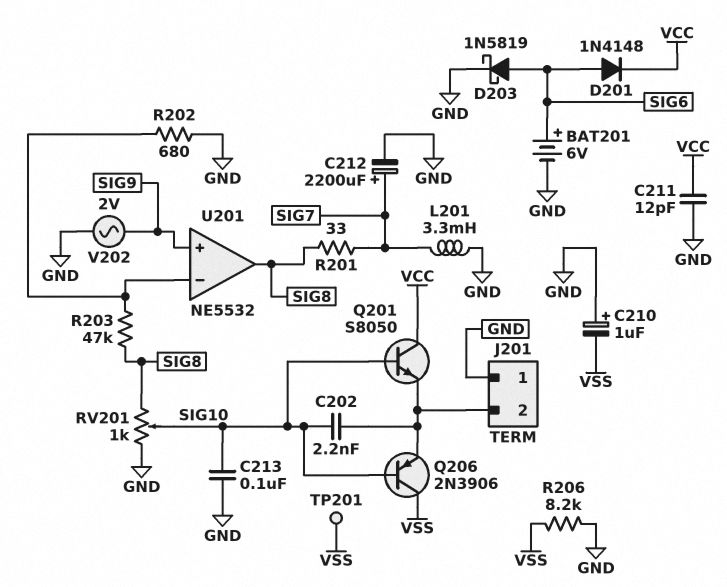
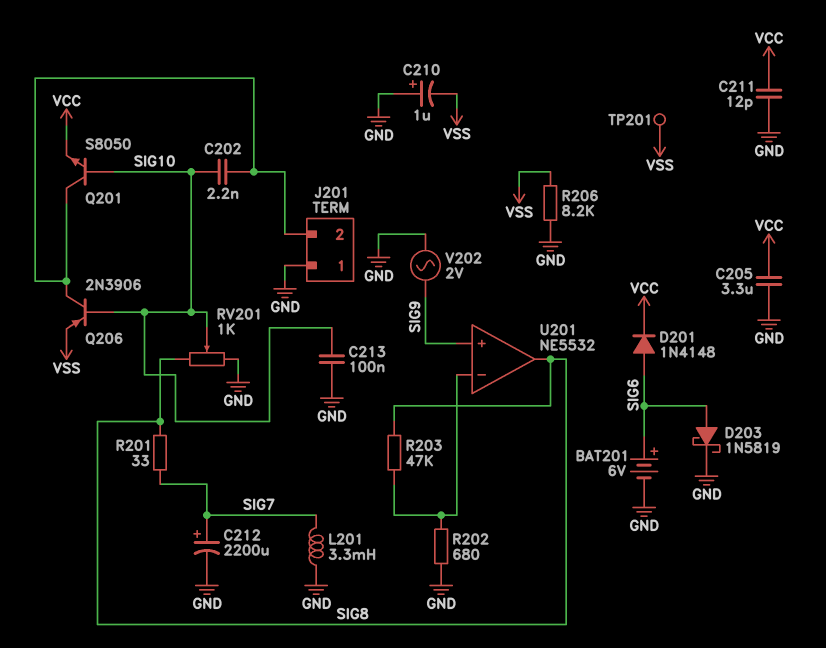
C205: none -> 3.3uF (GND, VCC)
Q201: NPN S8050 (B SIG10, C VCC, E J201/2) -> NPN S8050 (B SIG10, C J201/2, E VCC)
Q206: PNP 2N3906 (B SIG10, C VSS, E J201/2) -> PNP 2N3906 (B SIG10, C J201/2, E VSS)

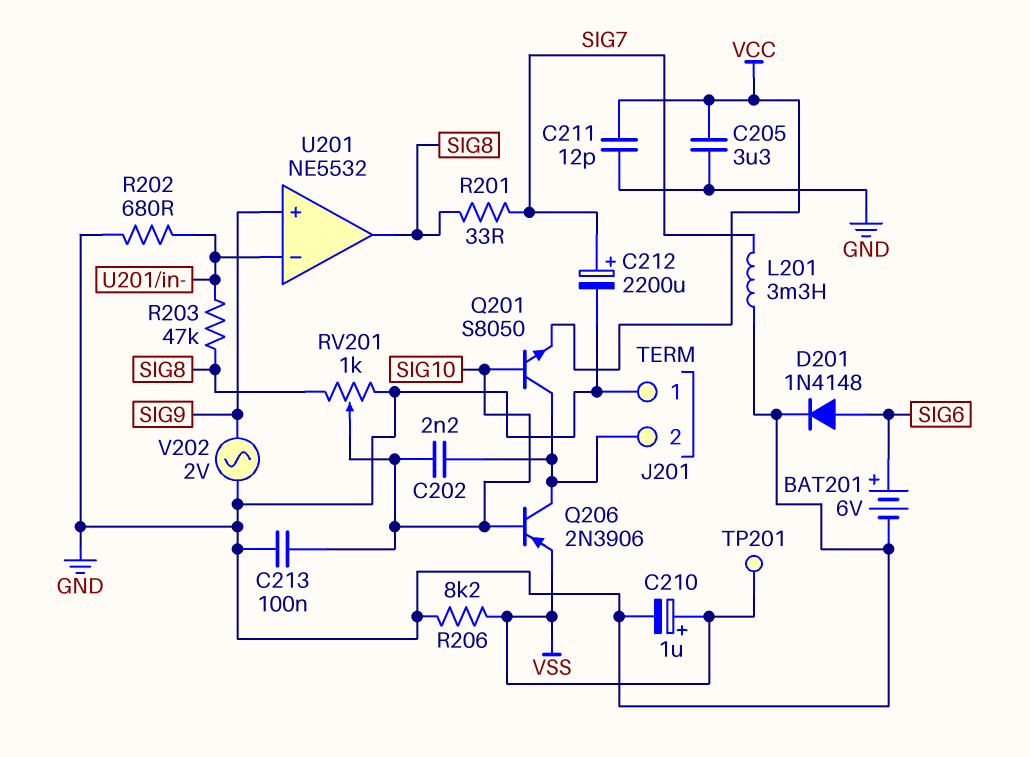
C210: 1uF (plus GND, minus VSS) -> 1uF (plus VSS, minus GND)
D201: diode 1N4148 (A SIG6, K VCC) -> diode 1N4148 (A SIG6, K GND)
D203: schottky 1N5819 (A SIG6, K GND) -> none

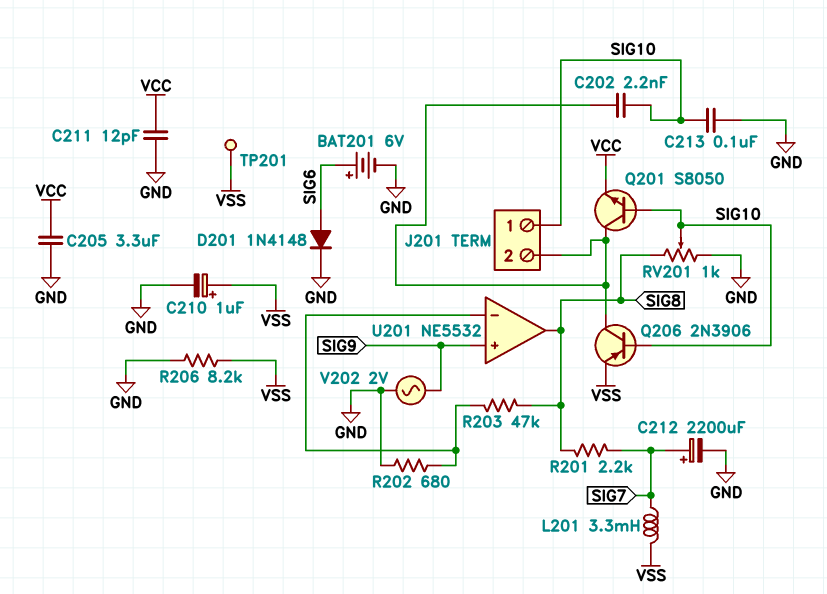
J201 pin 1: GND -> SIG10
L201: 3.3mH (GND, SIG7) -> 3.3mH (SIG7, VSS)
R201: 33 (SIG7, SIG8) -> 2.2k (SIG7, SIG8)

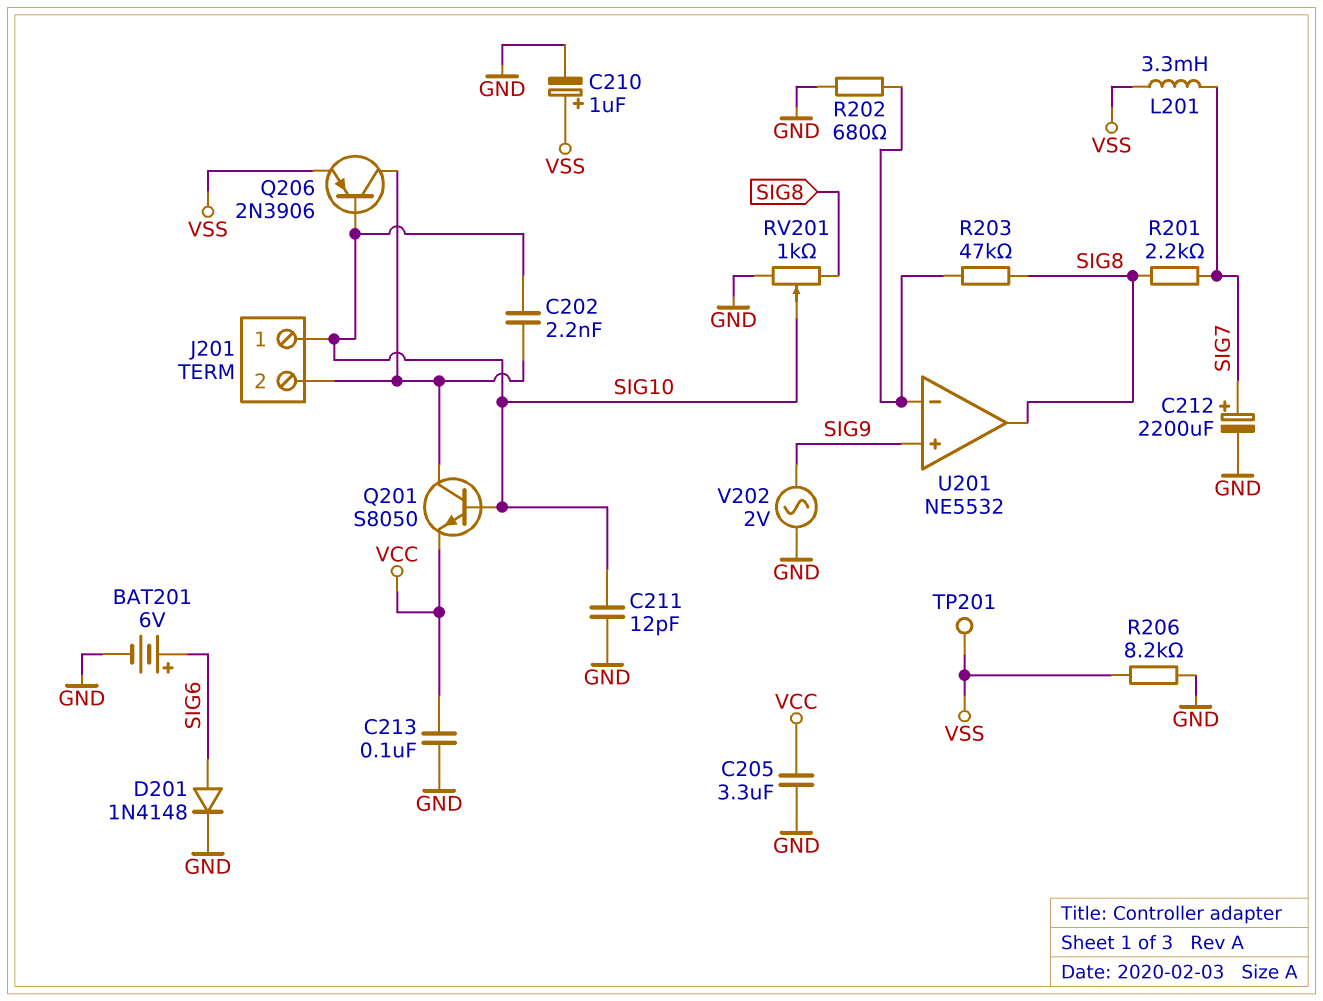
C211: 12pF (GND, VCC) -> 12pF (GND, SIG10)
C213: 100nF (GND, SIG10) -> 100nF (GND, VCC)

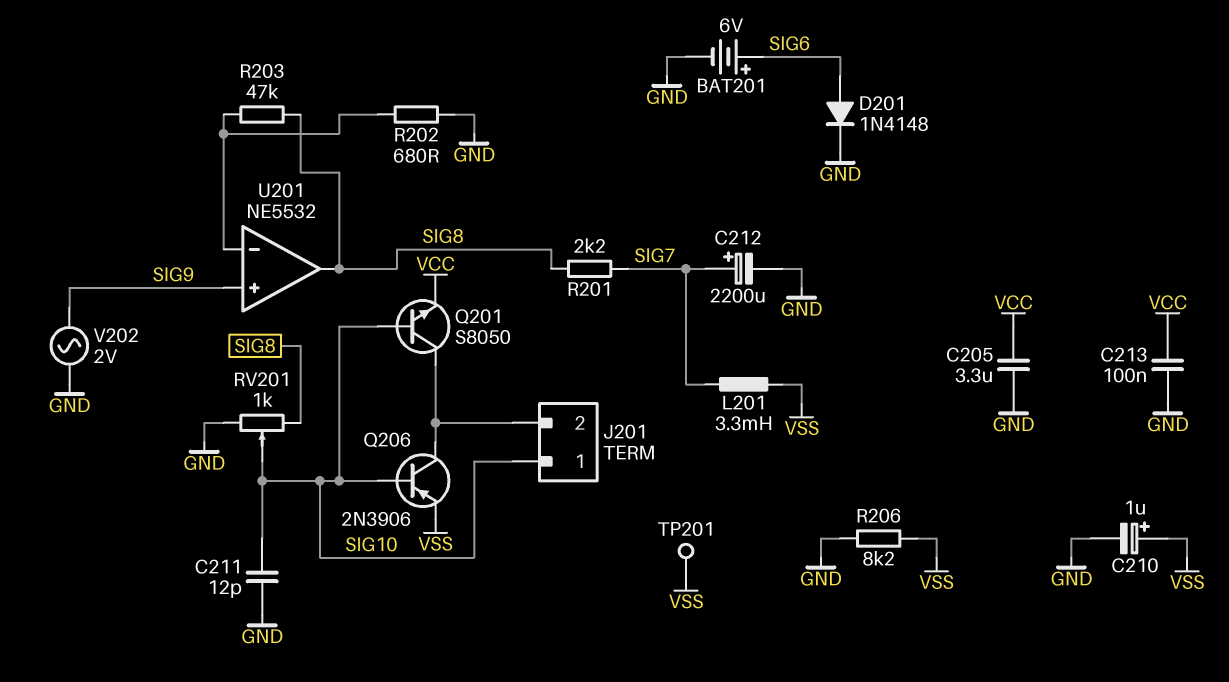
C202: 2.2nF (J201/2, SIG10) -> none

